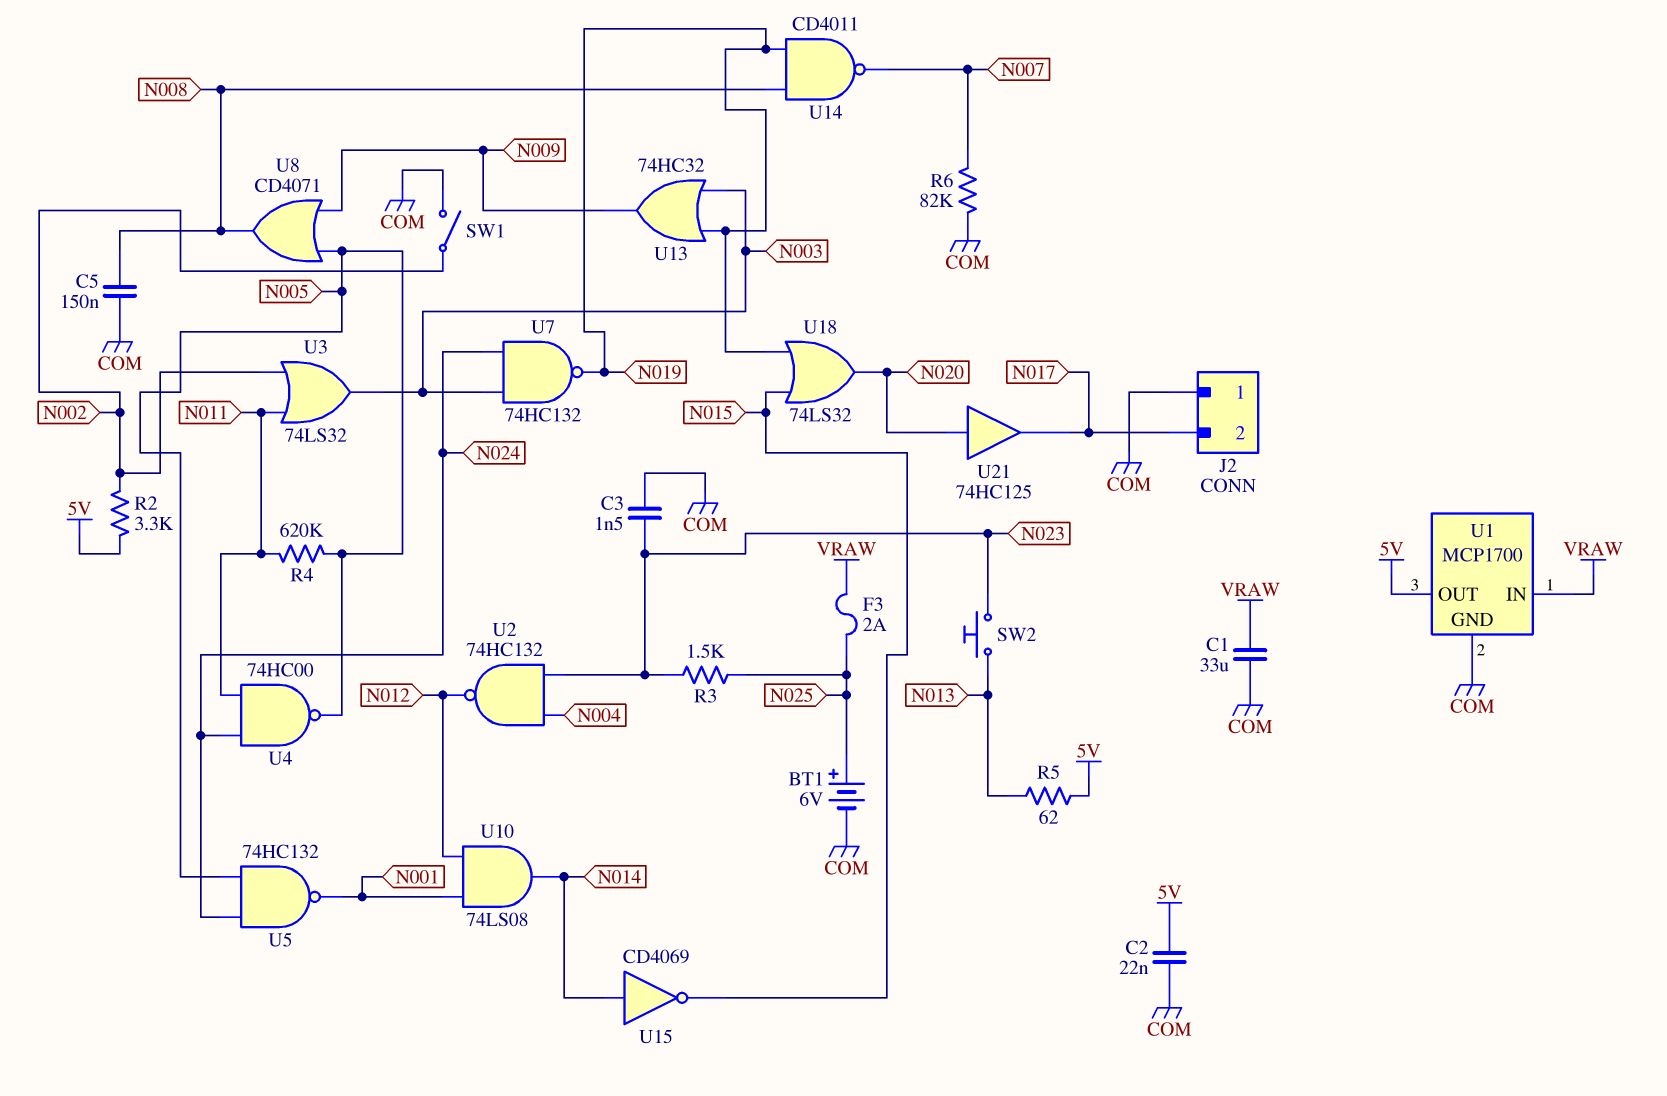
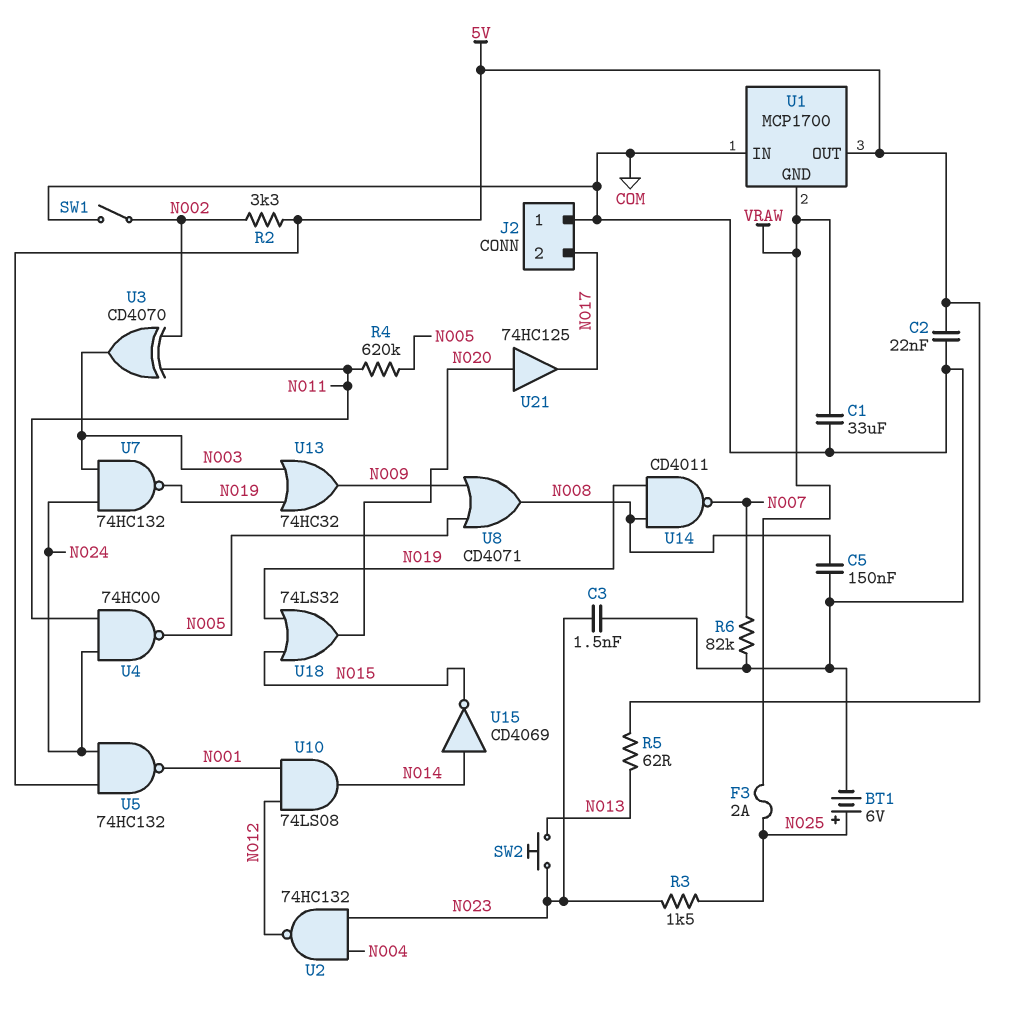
U1 pin GND: COM -> VRAW
U1 pin IN: VRAW -> COM
U3: OR 74LS32 (in N002, in N011, out N003) -> XOR CD4070 (in N002, in N011, out N003)
U5: NAND 74HC132 (in N005, in N024, out N001) -> NAND 74HC132 (in 5V, in N024, out N001)

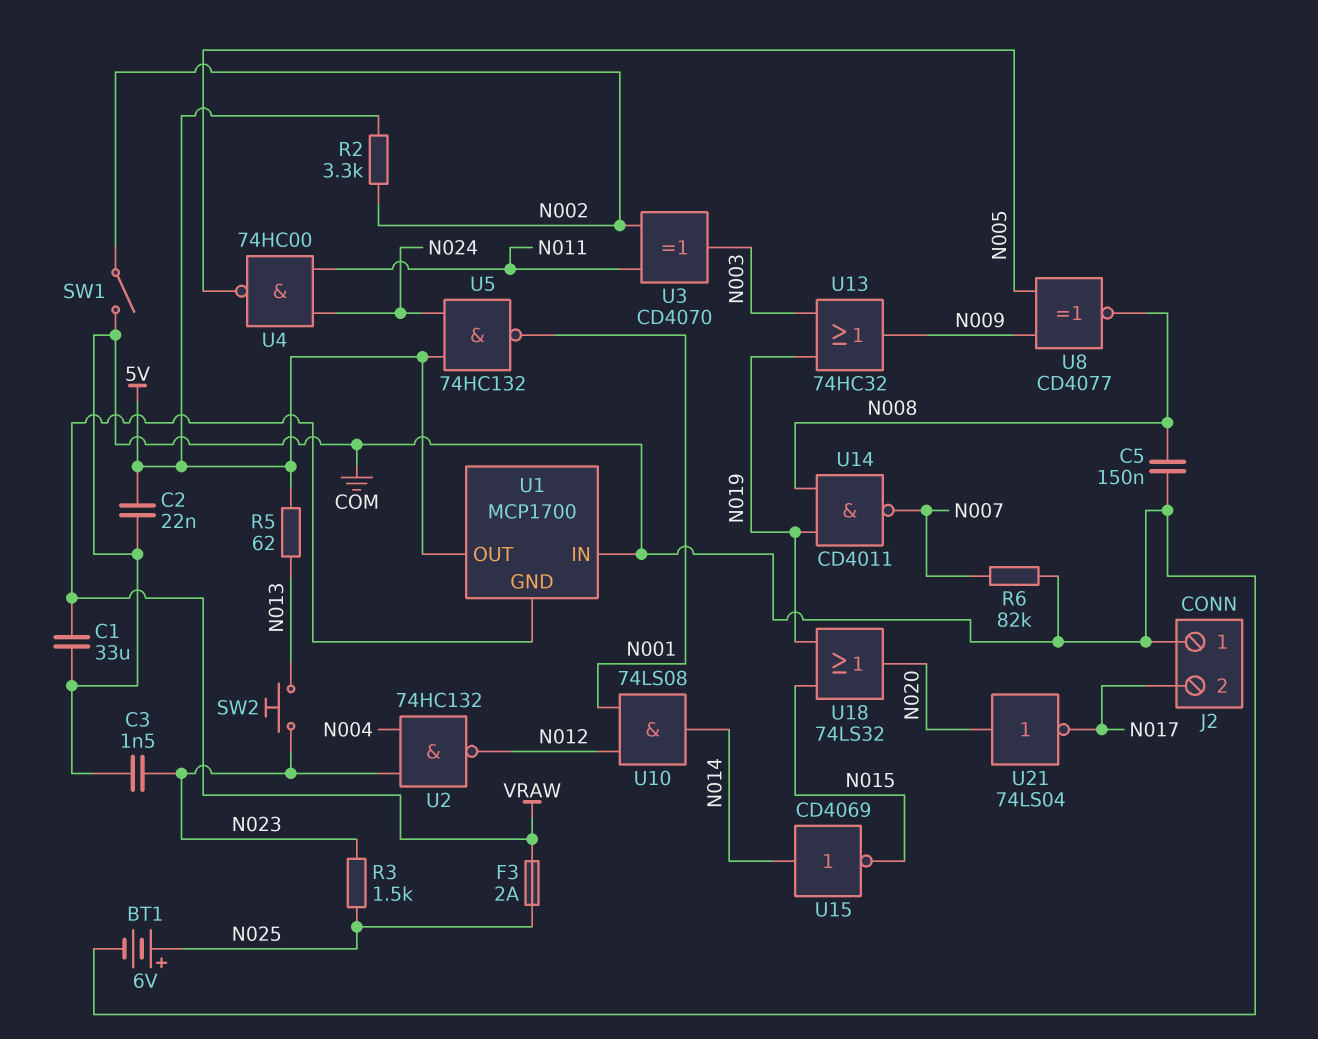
R4: 620k (N005, N011) -> none
U7: NAND 74HC132 (in N003, in N024, out N019) -> none
U8: OR CD4071 (in N005, in N009, out N008) -> XNOR CD4077 (in N005, in N009, out N008)
U21: buffer 74HC125 (in N020, out N017) -> NOT 74LS04 (in N020, out N017)

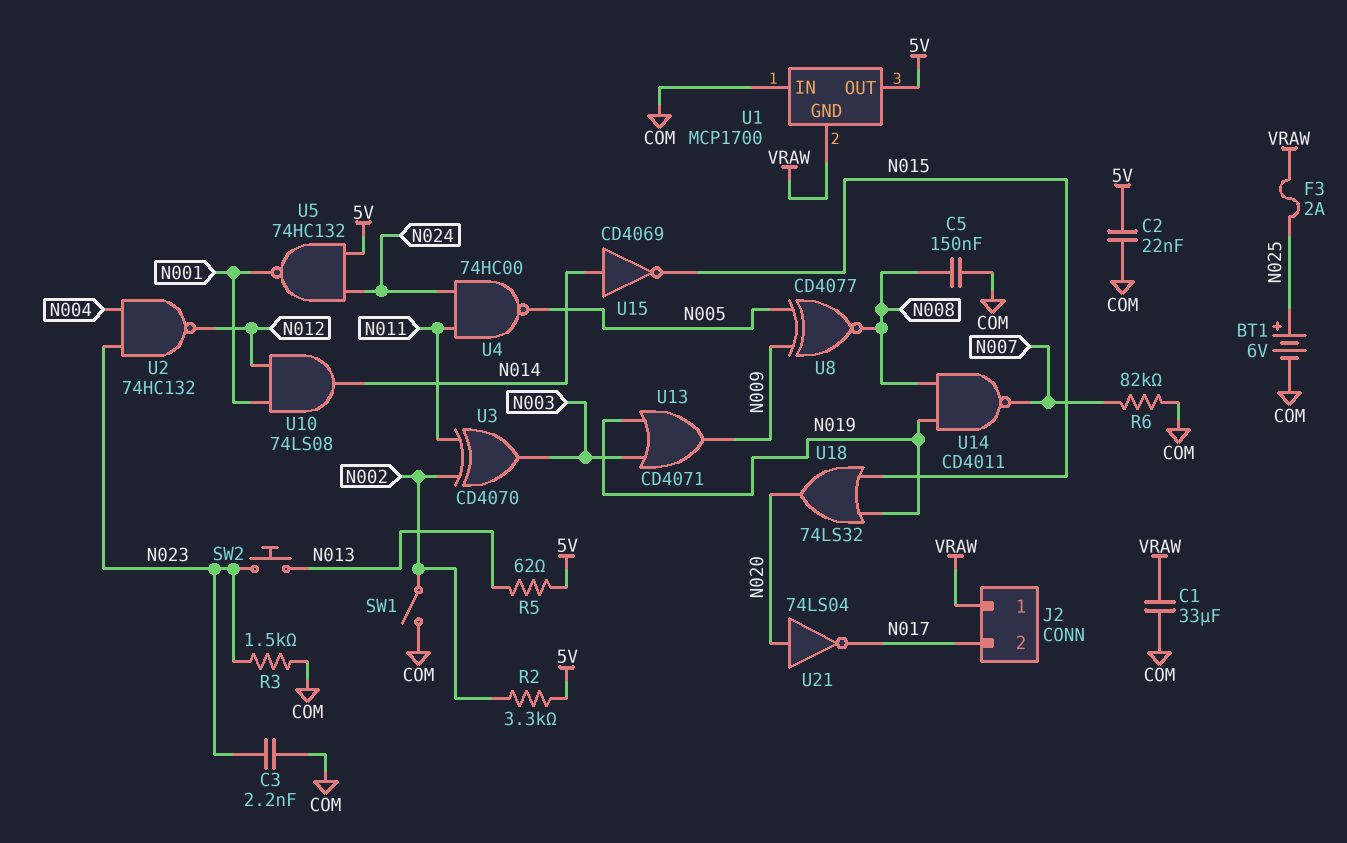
C3: 1.5nF (COM, N023) -> 2.2nF (COM, N023)
J2 pin 1: COM -> VRAW
R3: 1.5k (N023, N025) -> 1.5k (COM, N023)
U13: OR 74HC32 (in N003, in N019, out N009) -> OR CD4071 (in N003, in N019, out N009)

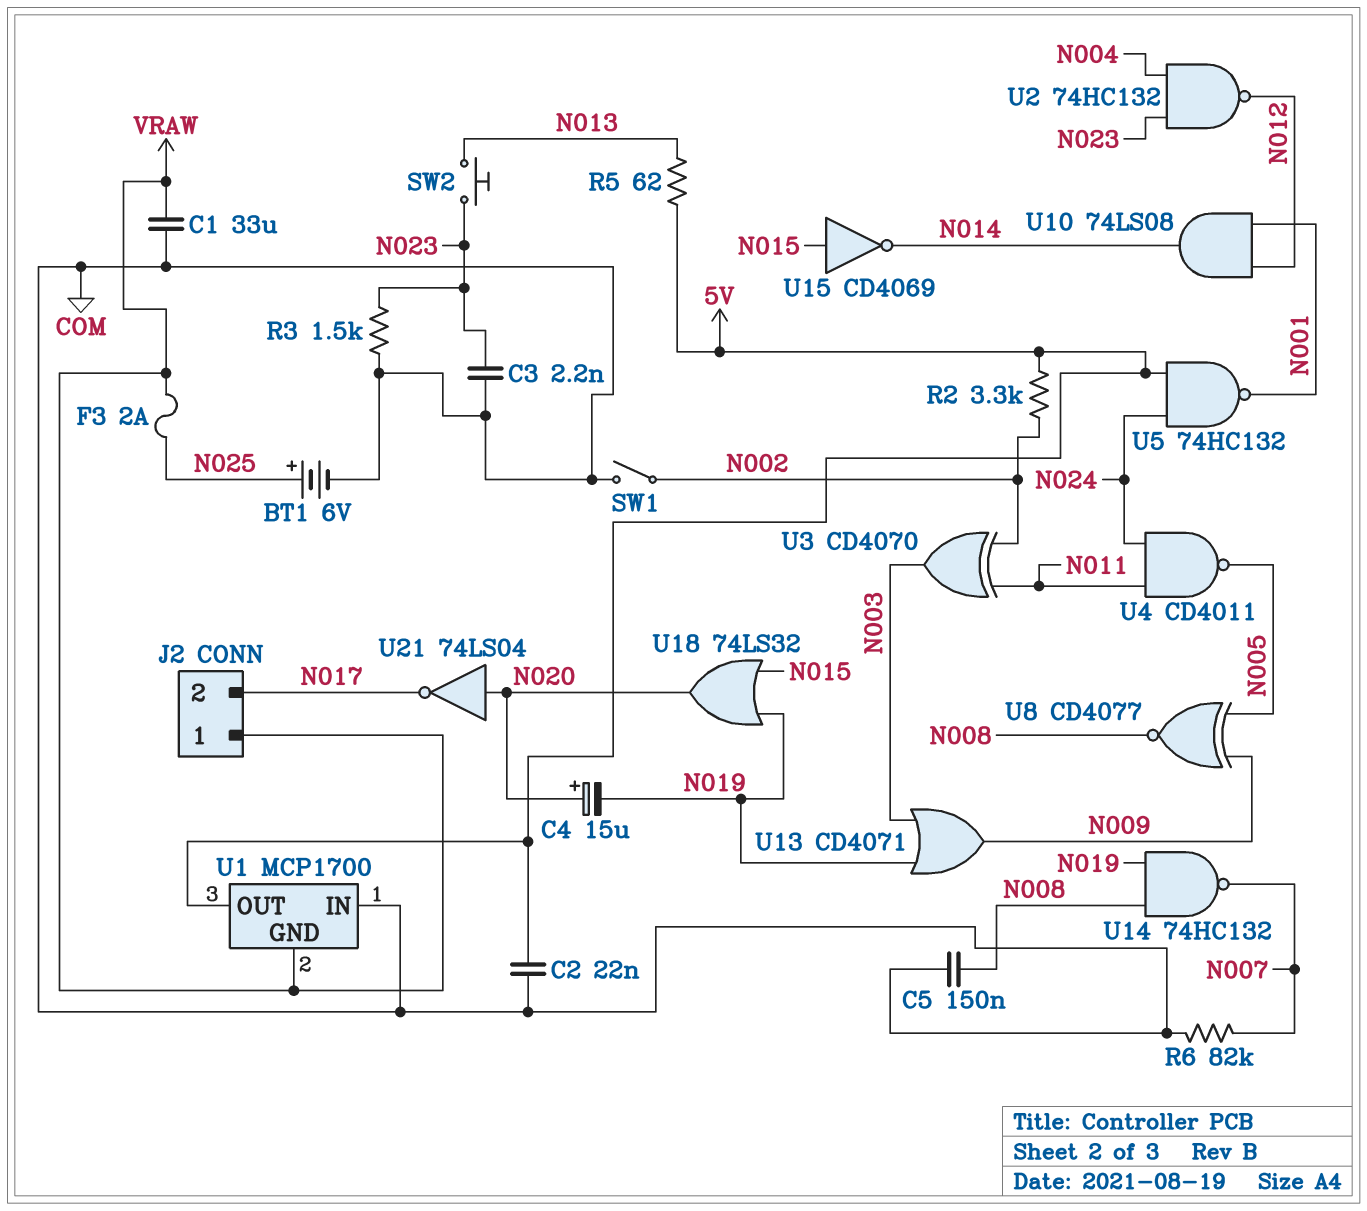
C4: none -> 15uF (plus N020, minus N019)
U4: NAND 74HC00 (in N011, in N024, out N005) -> NAND CD4011 (in N011, in N024, out N005)
U14: NAND CD4011 (in N008, in N019, out N007) -> NAND 74HC132 (in N008, in N019, out N007)
U15: NOT CD4069 (in N014, out N015) -> NOT CD4069 (in N015, out N014)

